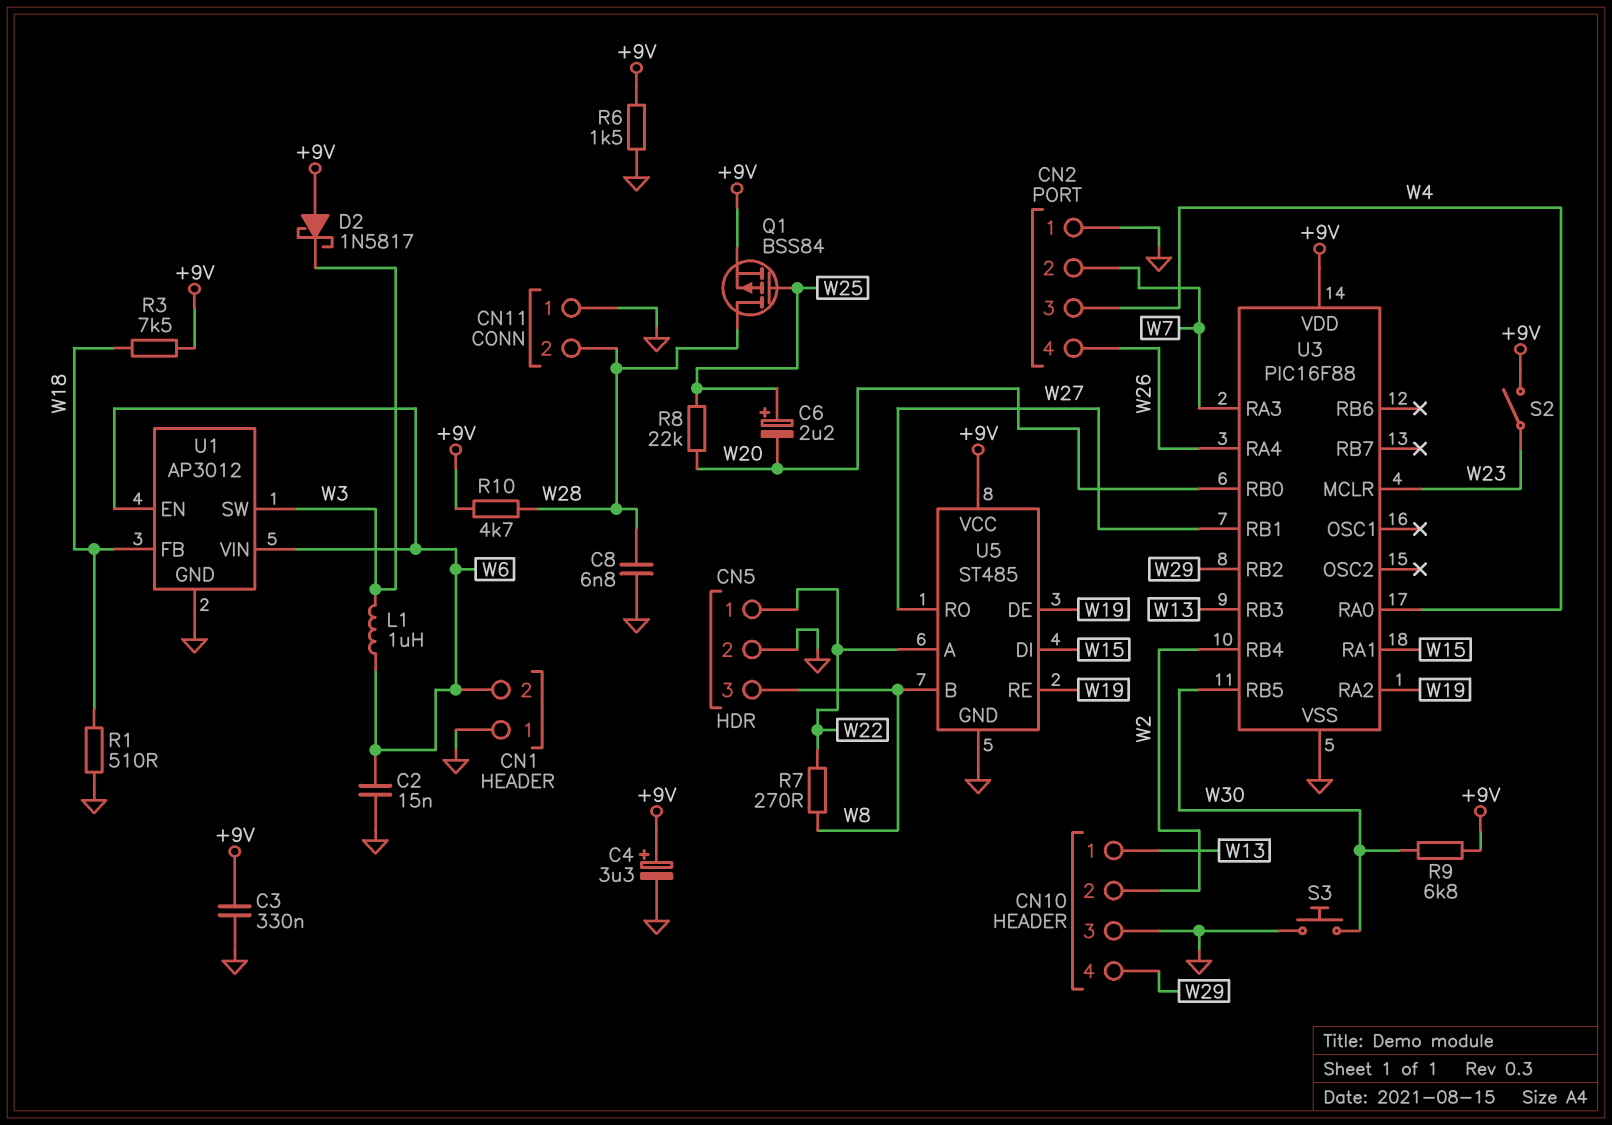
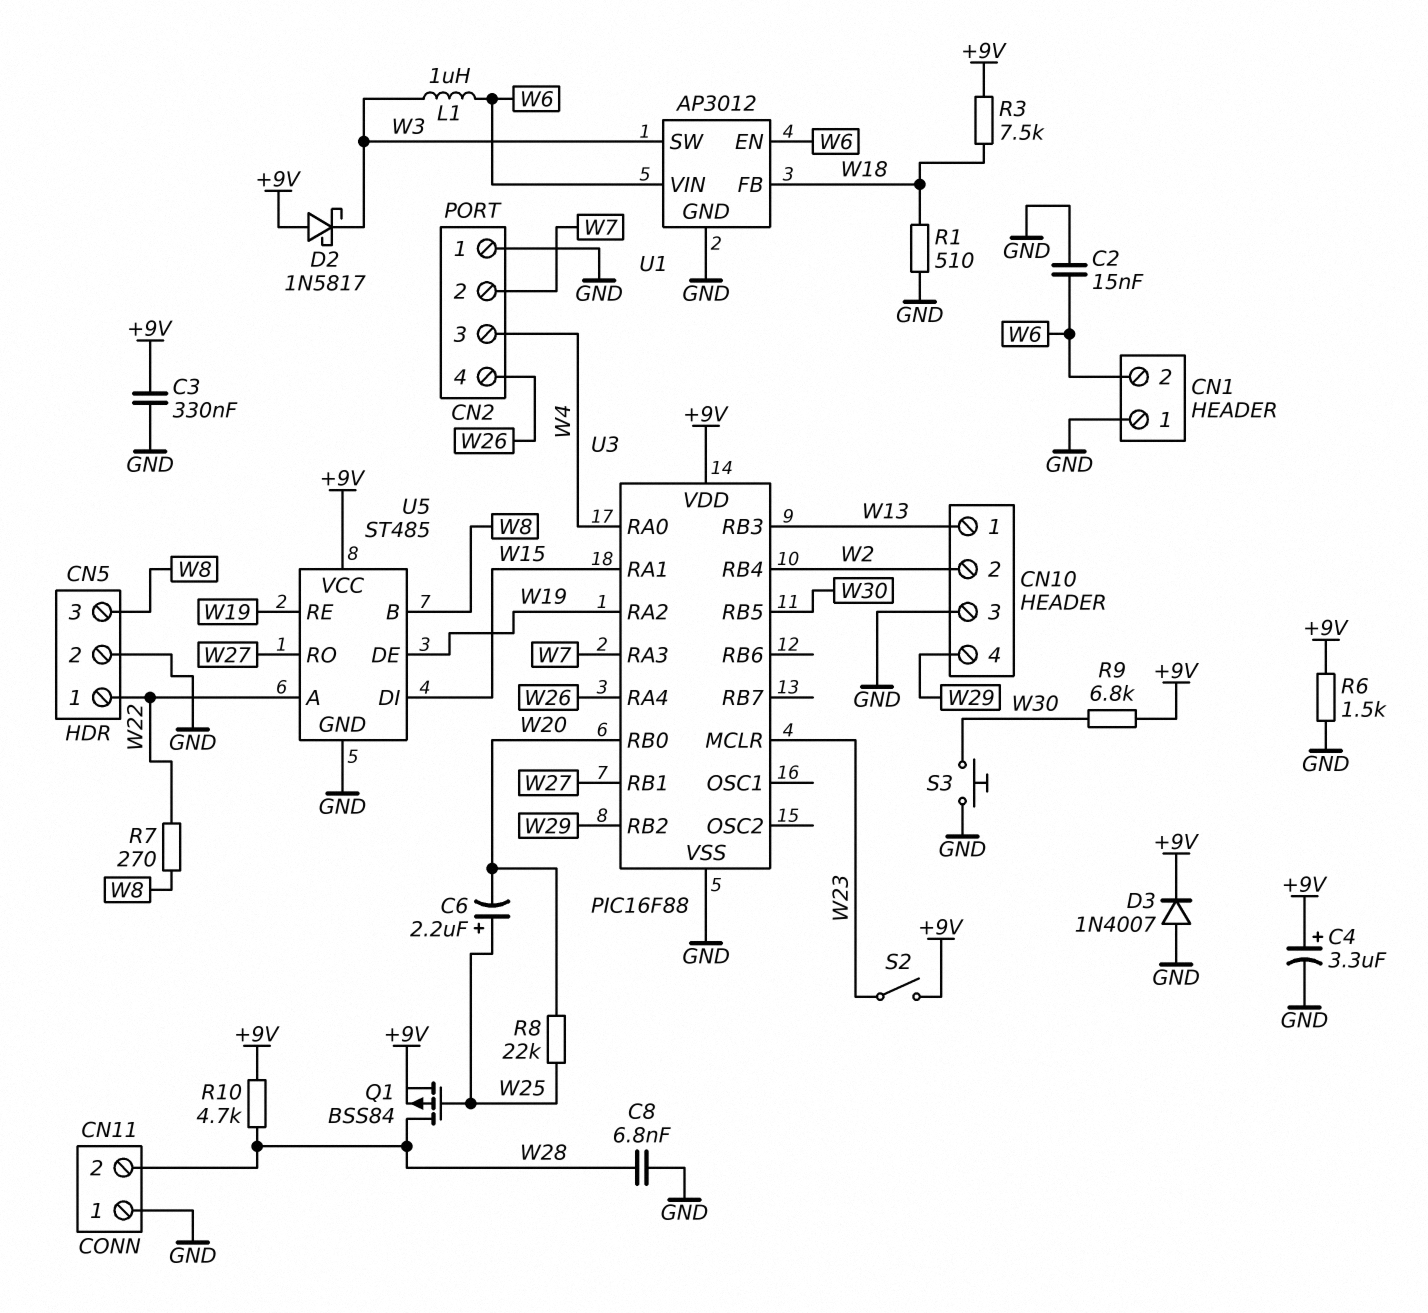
D3: none -> diode 1N4007 (A GND, K +9V)

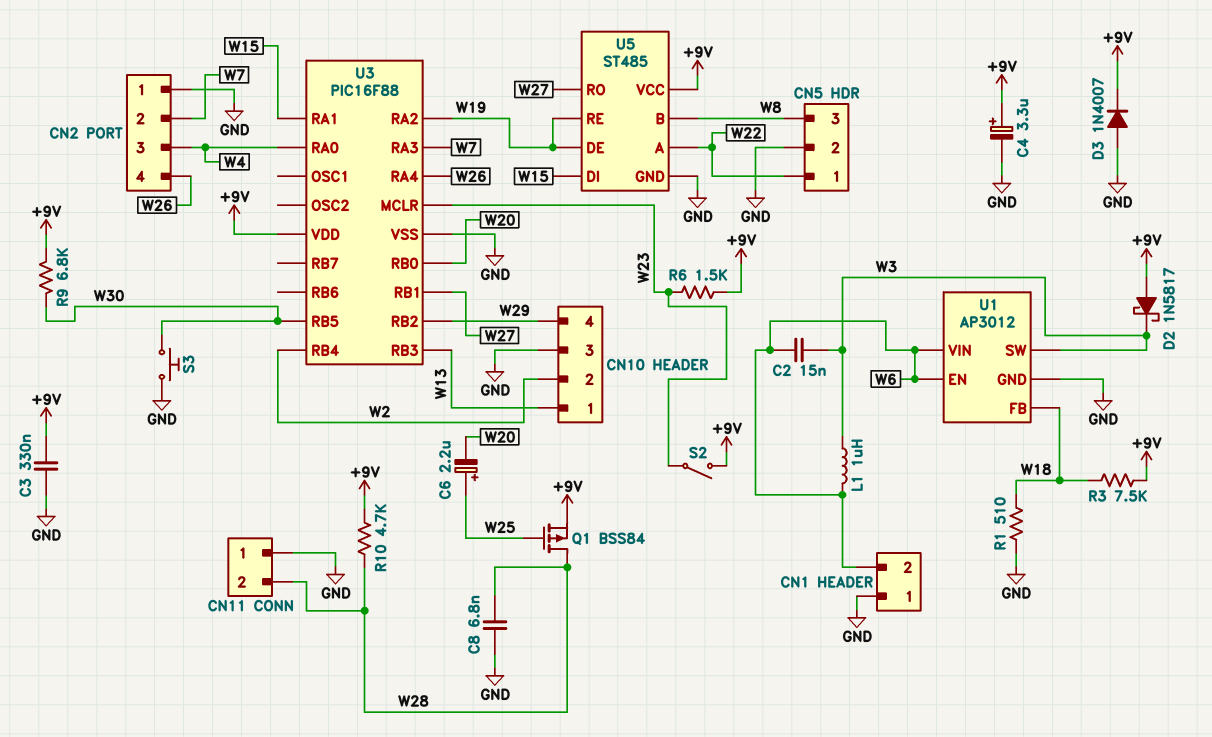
C2: 15nF (GND, W6) -> 15nF (W3, W6)
R6: 1.5k (+9V, GND) -> 1.5k (+9V, W23)
R7: 270 (W8, W22) -> none
R8: 22k (W20, W25) -> none

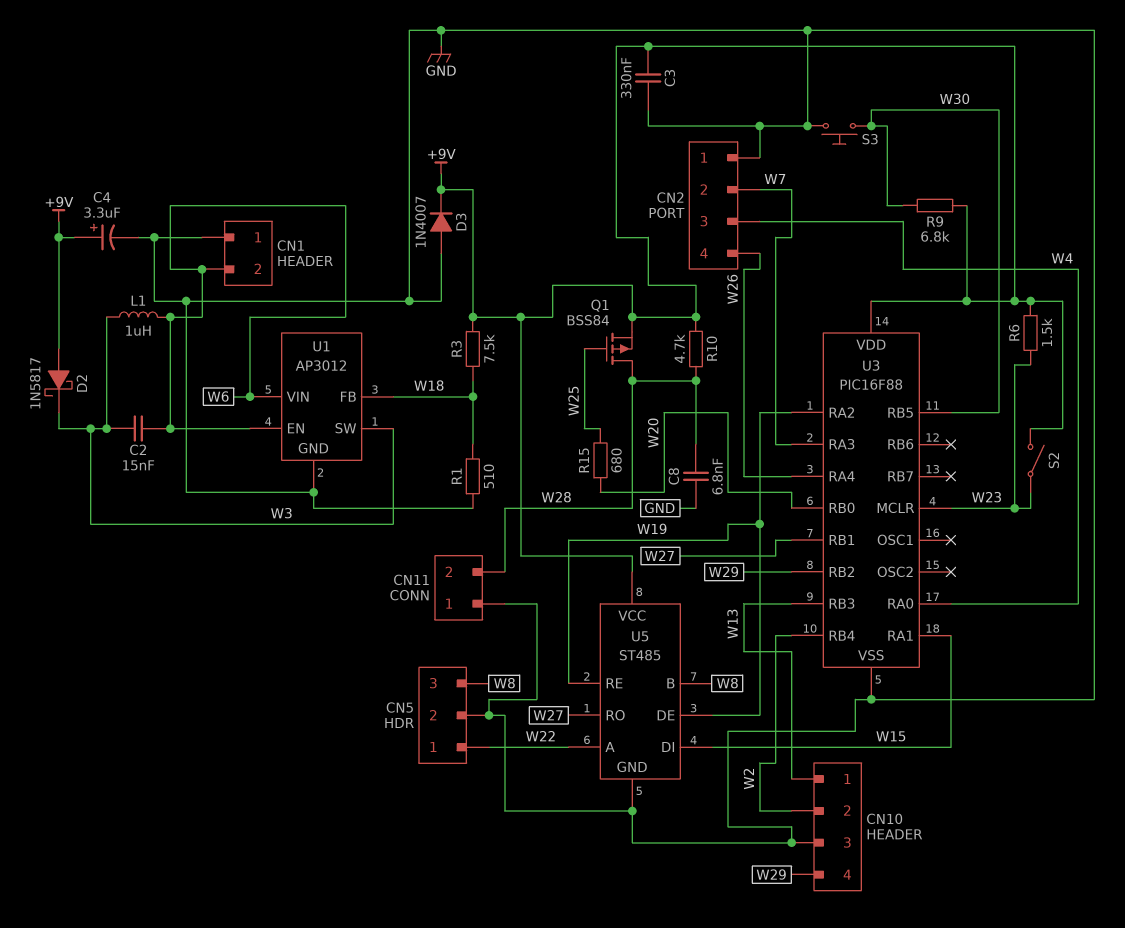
C6: 2.2uF (plus W25, minus W20) -> none
R15: none -> 680 (W20, W25)

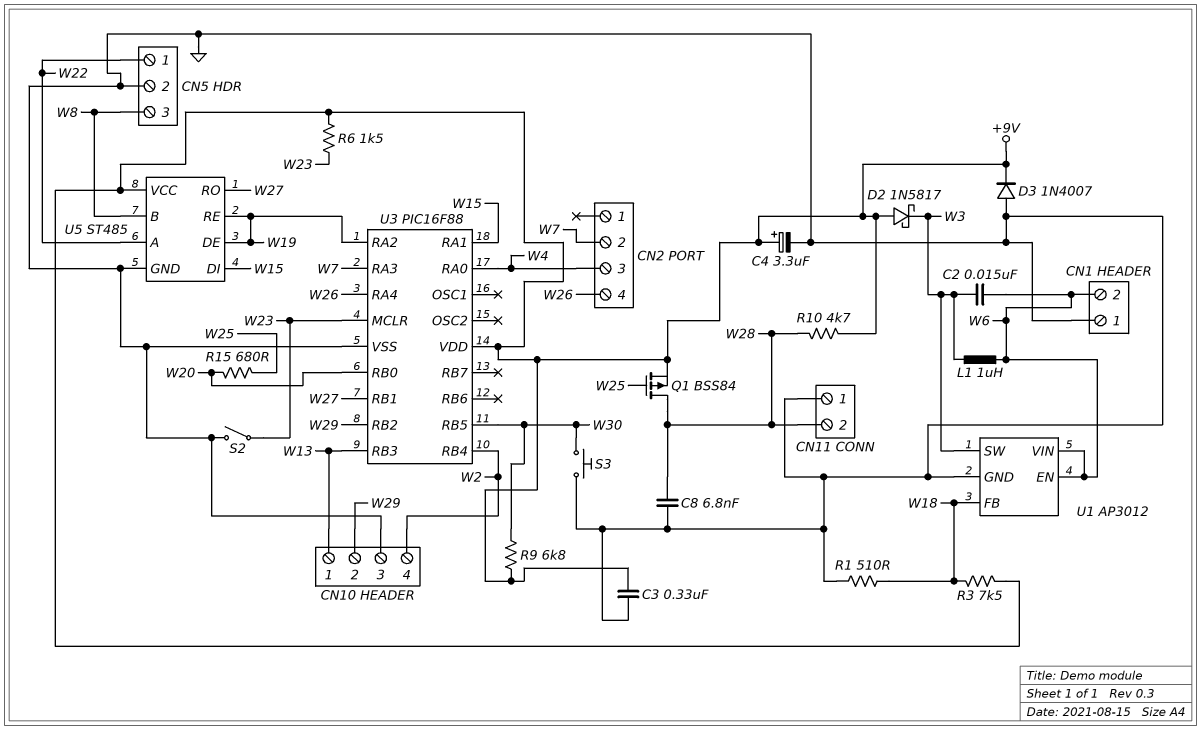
CN2 pin 1: GND -> none
CN10 pin 2: W2 -> W29
CN10 pin 4: W29 -> W2
S2: switch (+9V, W23) -> switch (GND, W23)

